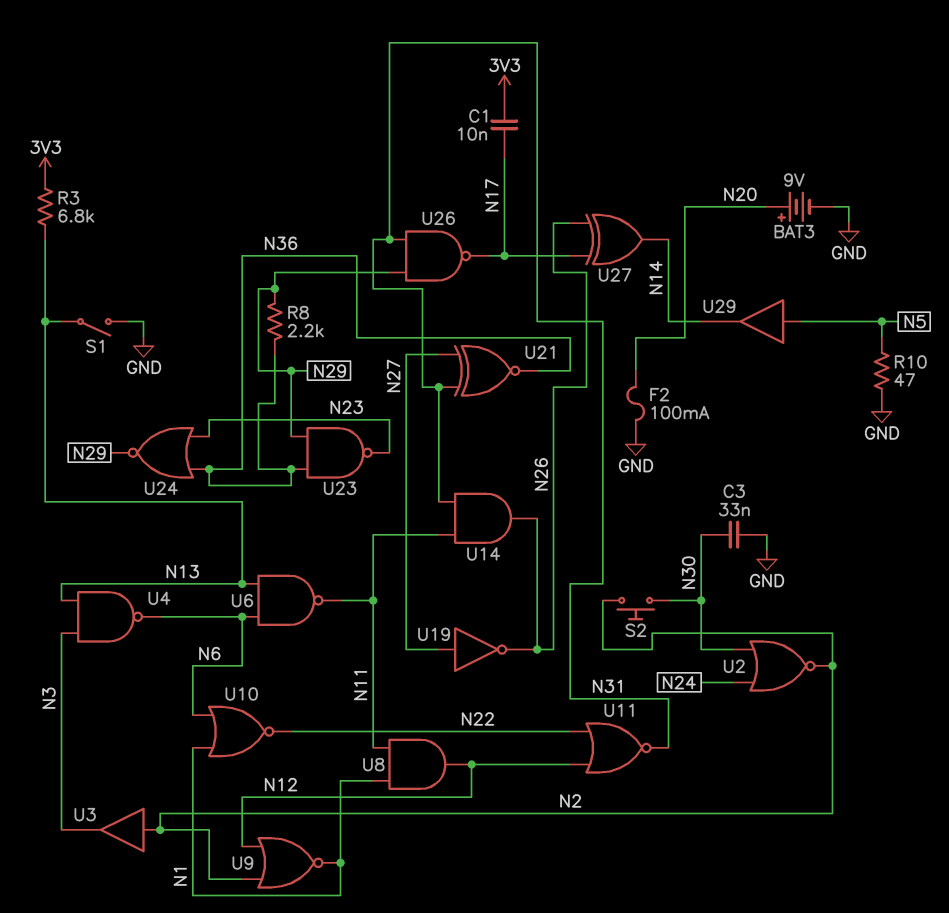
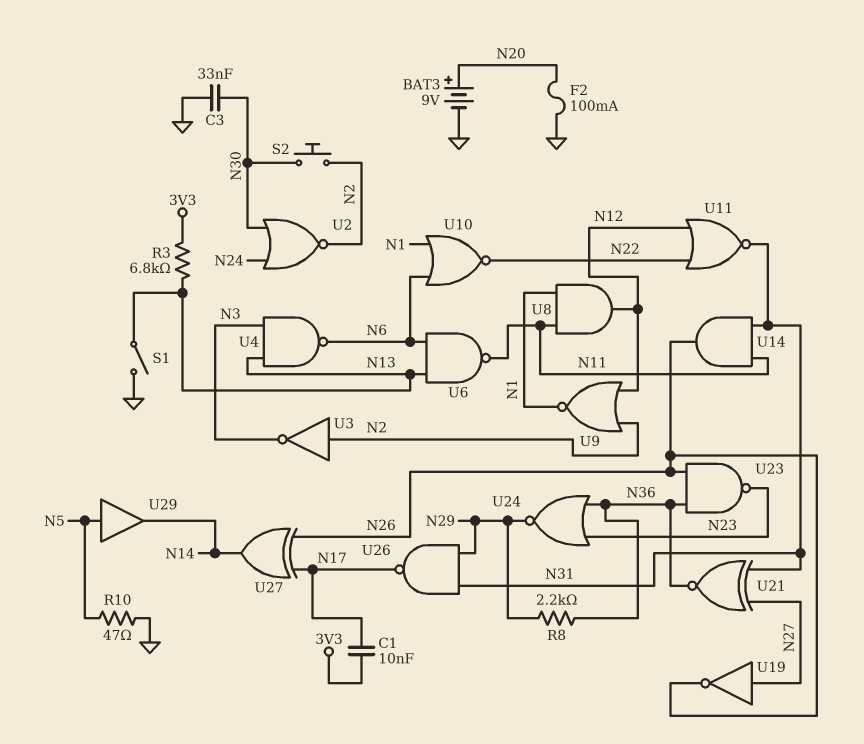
U3: buffer (in N2, out N3) -> NOT (in N2, out N3)
U23: NAND (in N29, in N36, out N23) -> NAND (in N26, in N36, out N23)

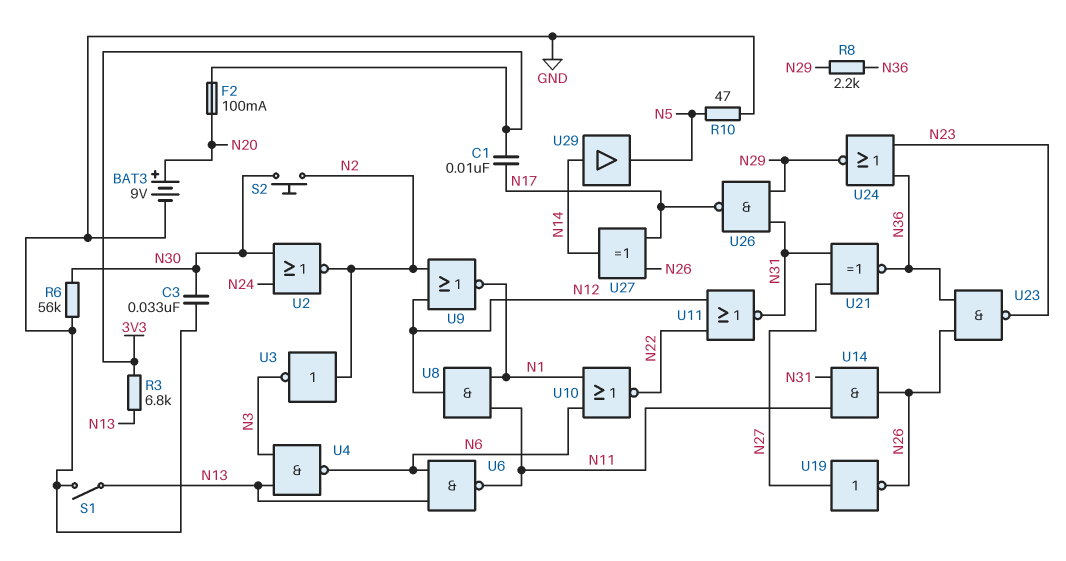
F2: 100mA (GND, N20) -> 100mA (3V3, N20)
R6: none -> 56k (GND, N30)
U29: buffer (in N5, out N14) -> buffer (in N14, out N5)

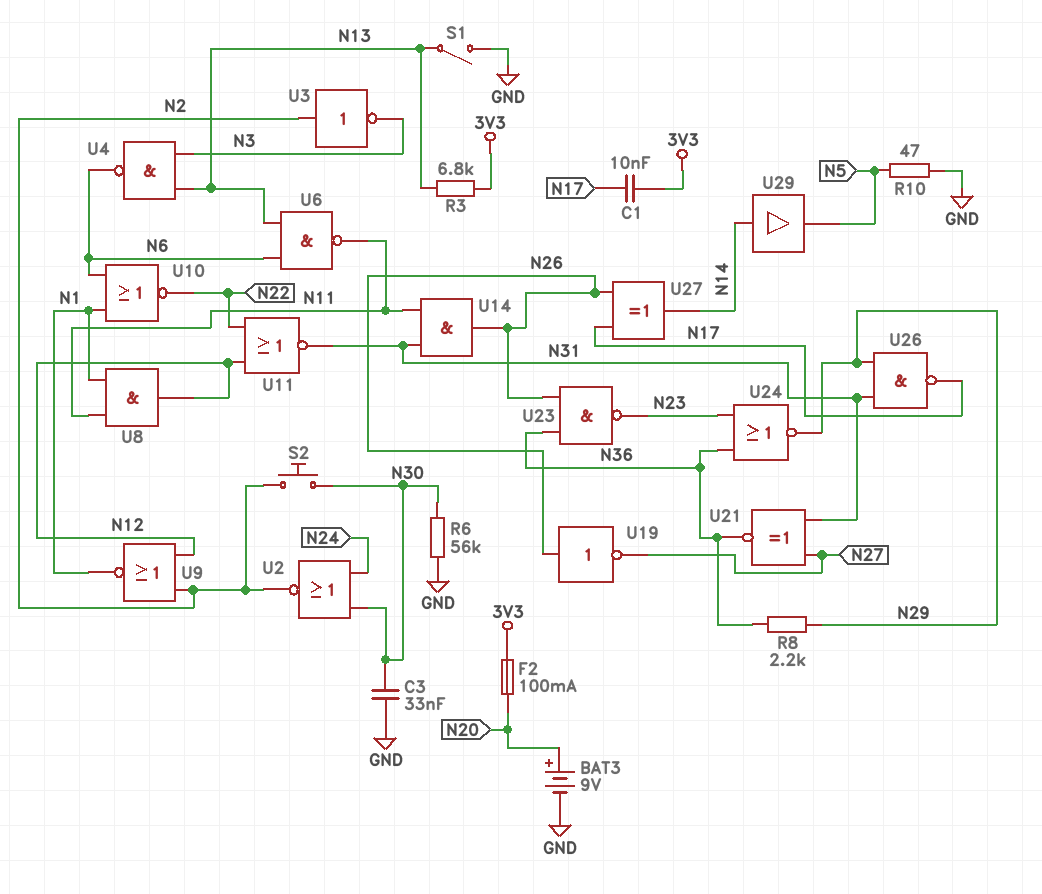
U19: NOT (in N27, out N26) -> NOT (in N26, out N27)

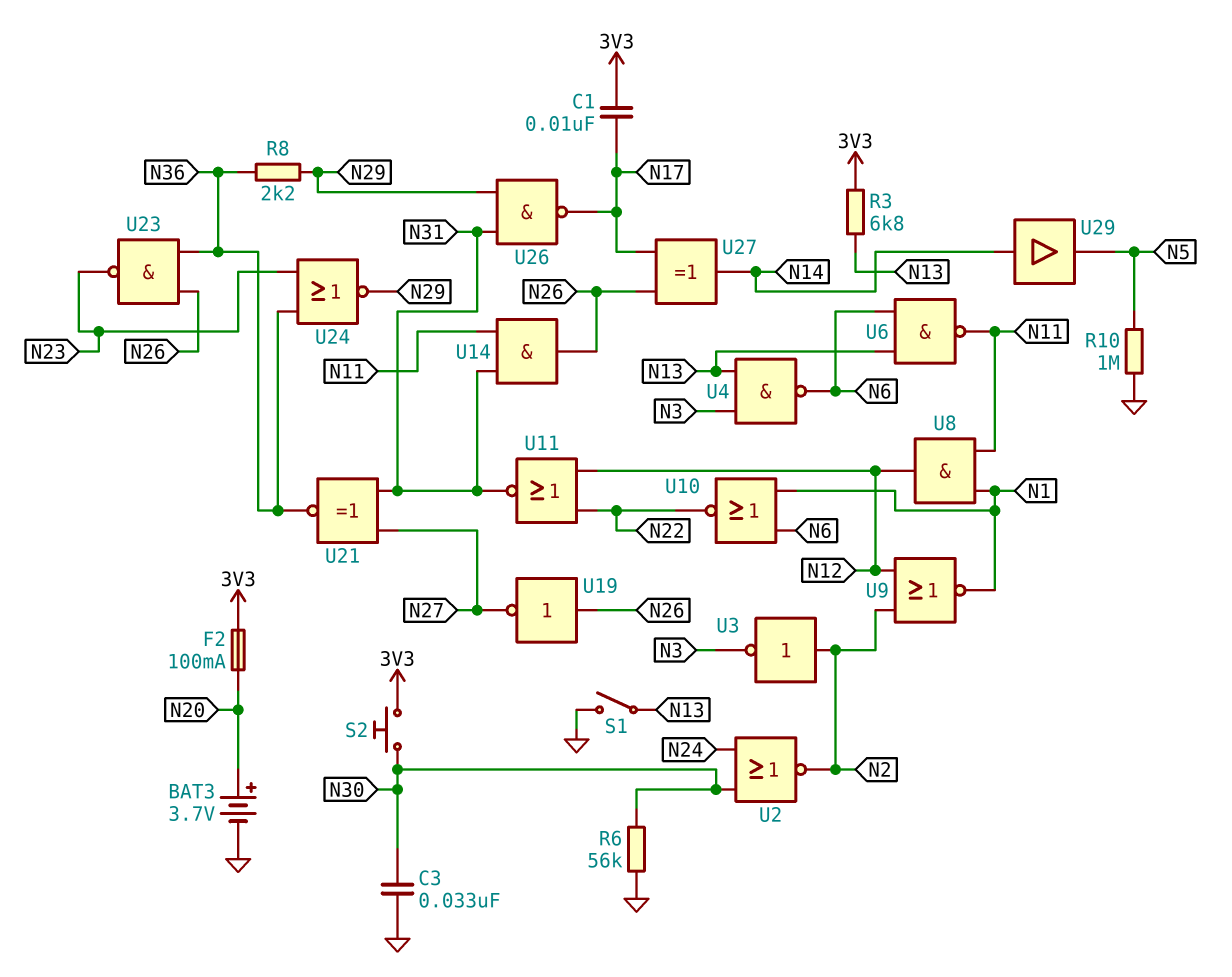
BAT3: 9V (plus N20, minus GND) -> 3.7V (plus N20, minus GND)
R10: 47 (GND, N5) -> 1M (GND, N5)
S2: button (N2, N30) -> button (3V3, N30)

